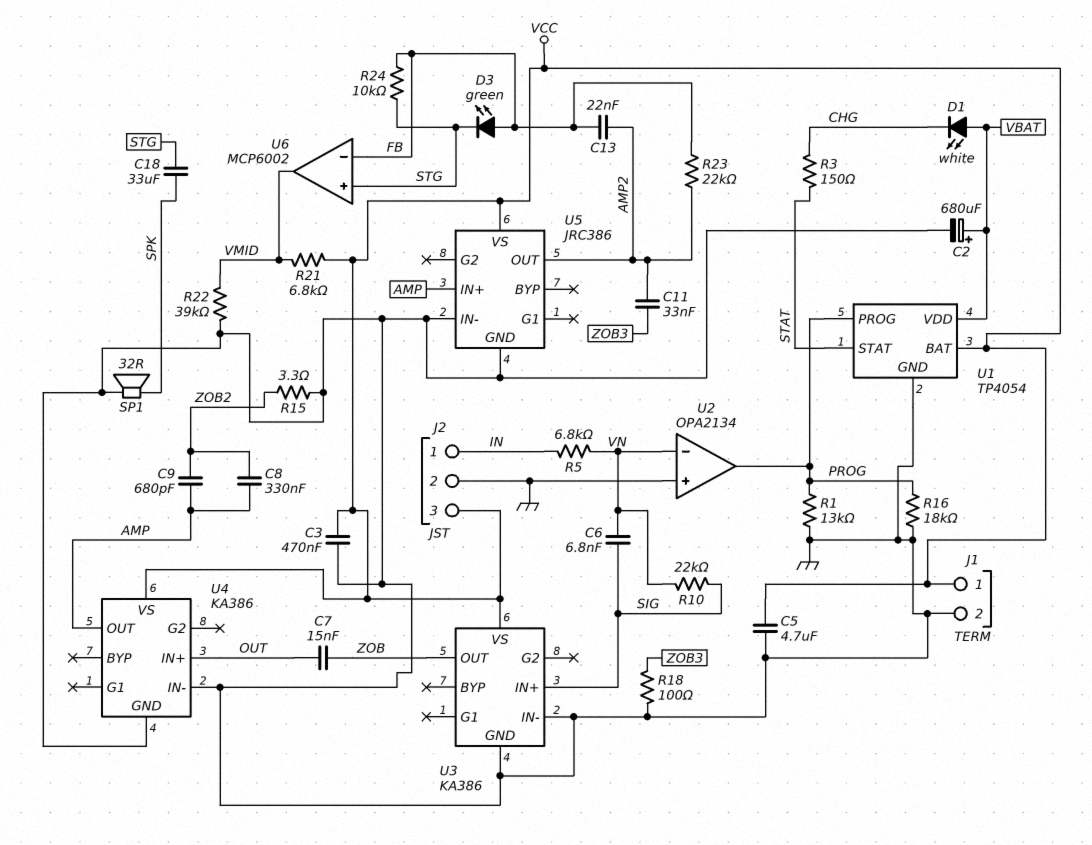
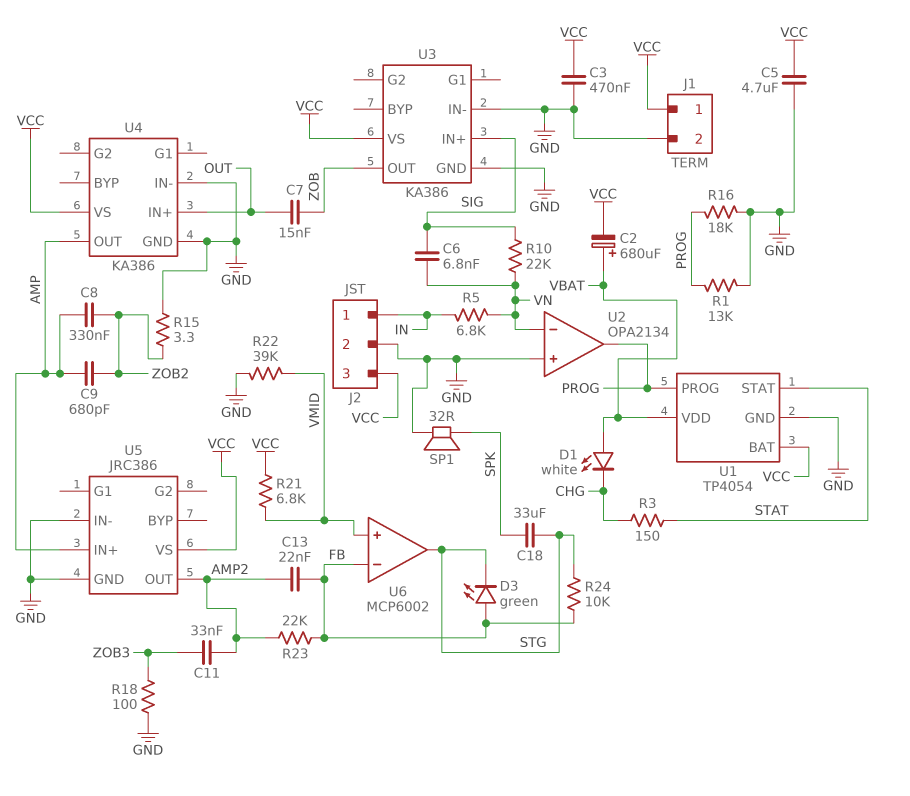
C2: 680uF (plus VBAT, minus GND) -> 680uF (plus VBAT, minus VCC)
U6 pin in+: STG -> VMID
U6 pin out: VMID -> STG

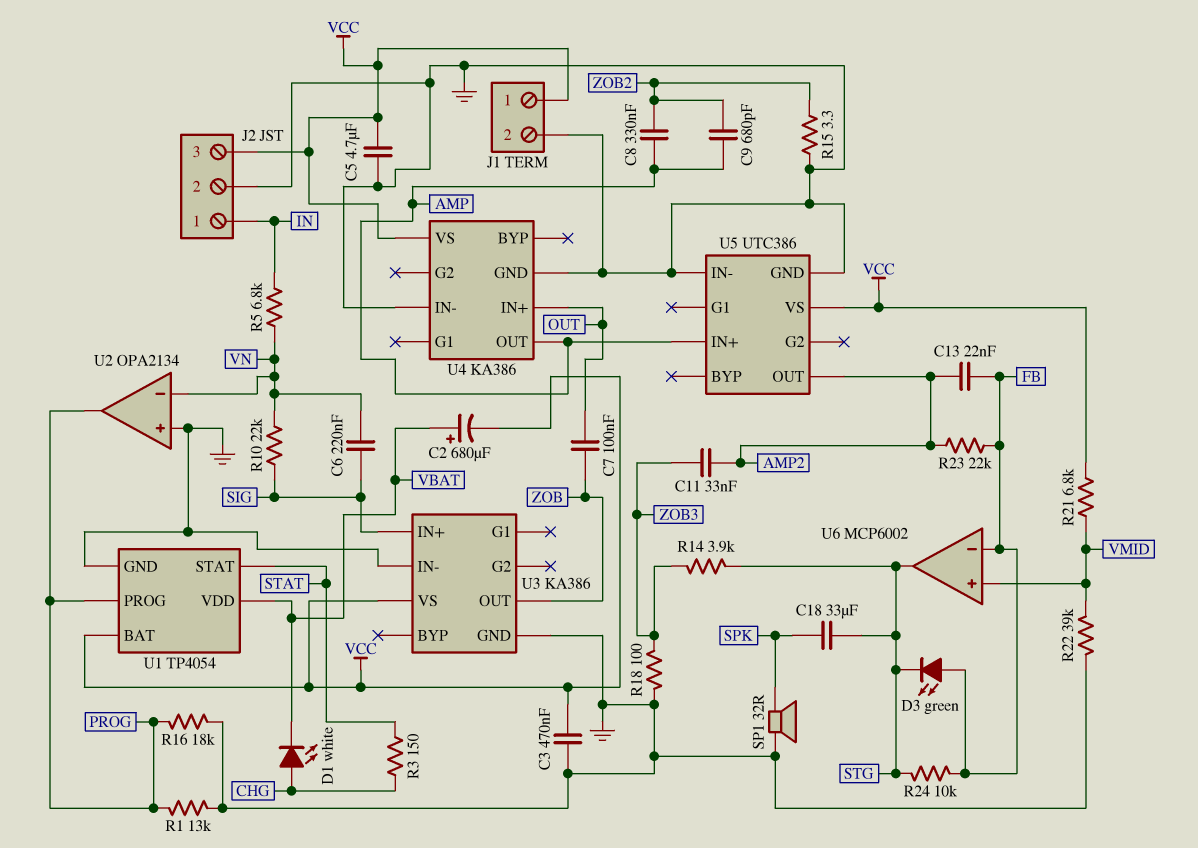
C6: 6.8nF (SIG, VN) -> 220nF (SIG, VN)
C7: 15nF (OUT, ZOB) -> 100nF (OUT, ZOB)
D1: LED white (A VBAT, K CHG) -> LED white (A CHG, K VBAT)
R14: none -> 3.9k (STG, ZOB3)
U5: JRC386 -> UTC386

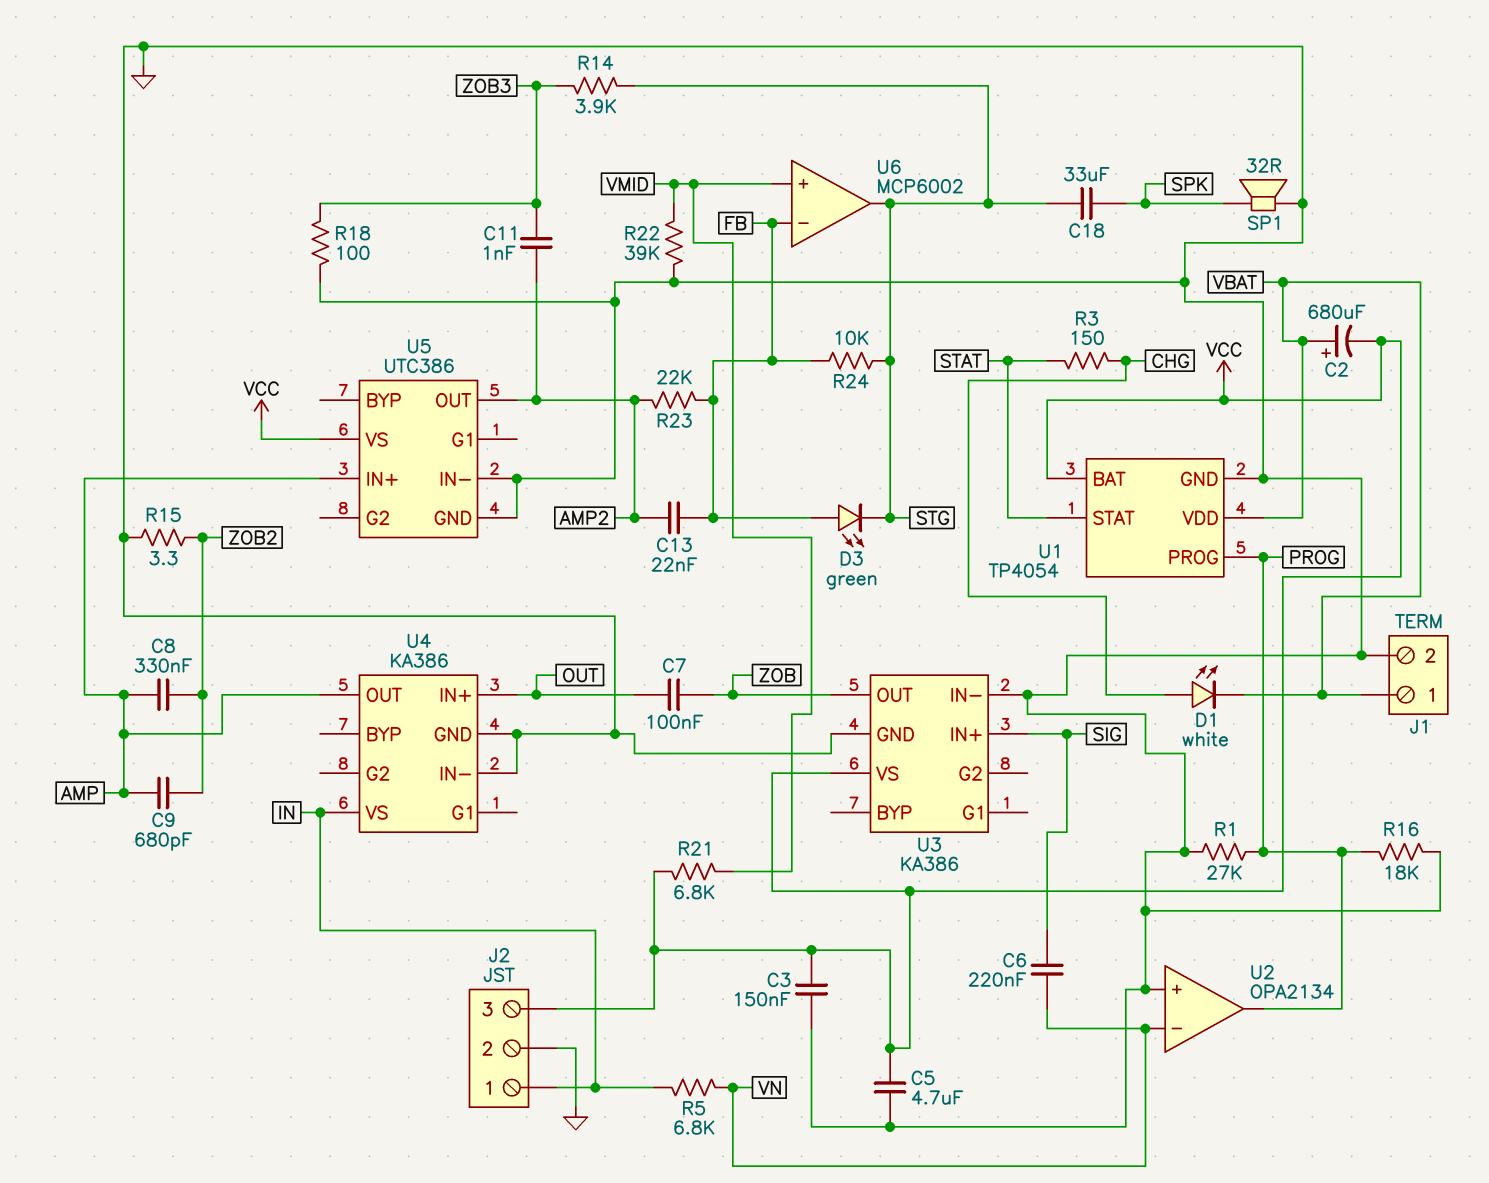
C3: 470nF (GND, VCC) -> 150nF (GND, VCC)
C11: 33nF (AMP2, ZOB3) -> 1nF (AMP2, ZOB3)
J1 pin 1: VCC -> VBAT
R1: 13k (GND, PROG) -> 27k (GND, PROG)
R10: 22k (SIG, VN) -> none
U4 pin VS: VCC -> IN

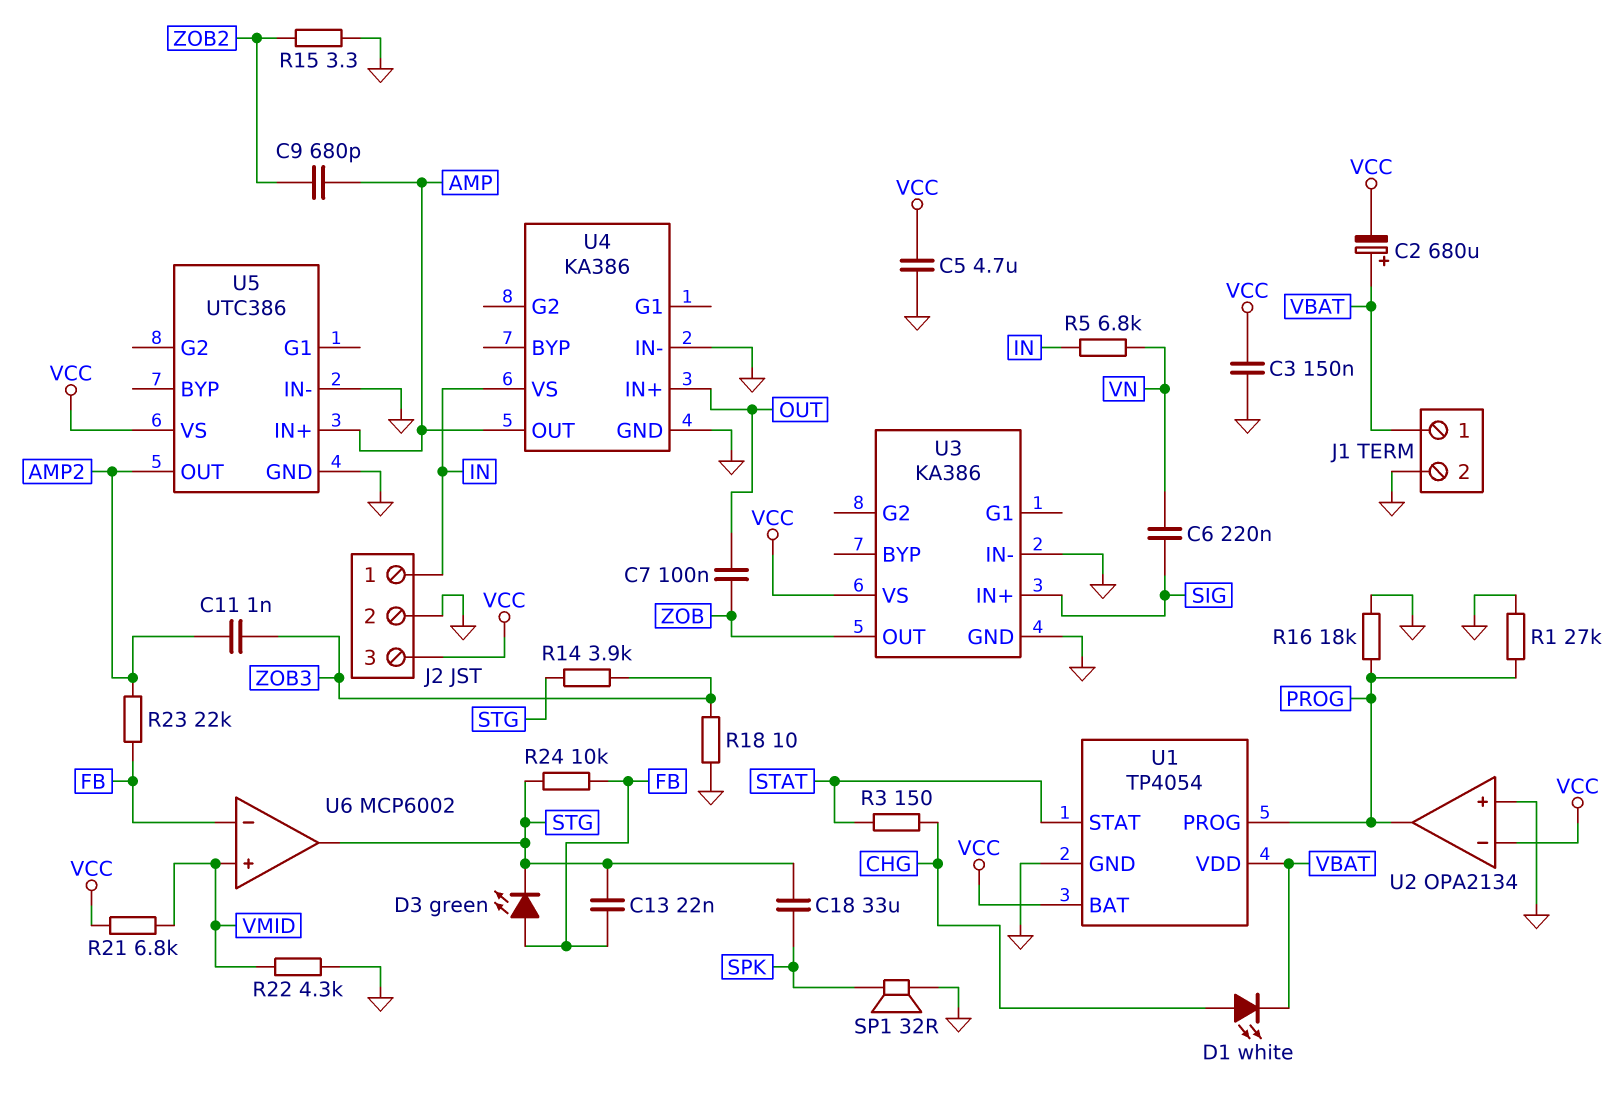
C8: 330nF (AMP, ZOB2) -> none
C13: 22nF (AMP2, FB) -> 22nF (FB, STG)
R18: 100 (GND, ZOB3) -> 10 (GND, ZOB3)
R22: 39k (GND, VMID) -> 4.3k (GND, VMID)
U2 pin in-: VN -> VCC

